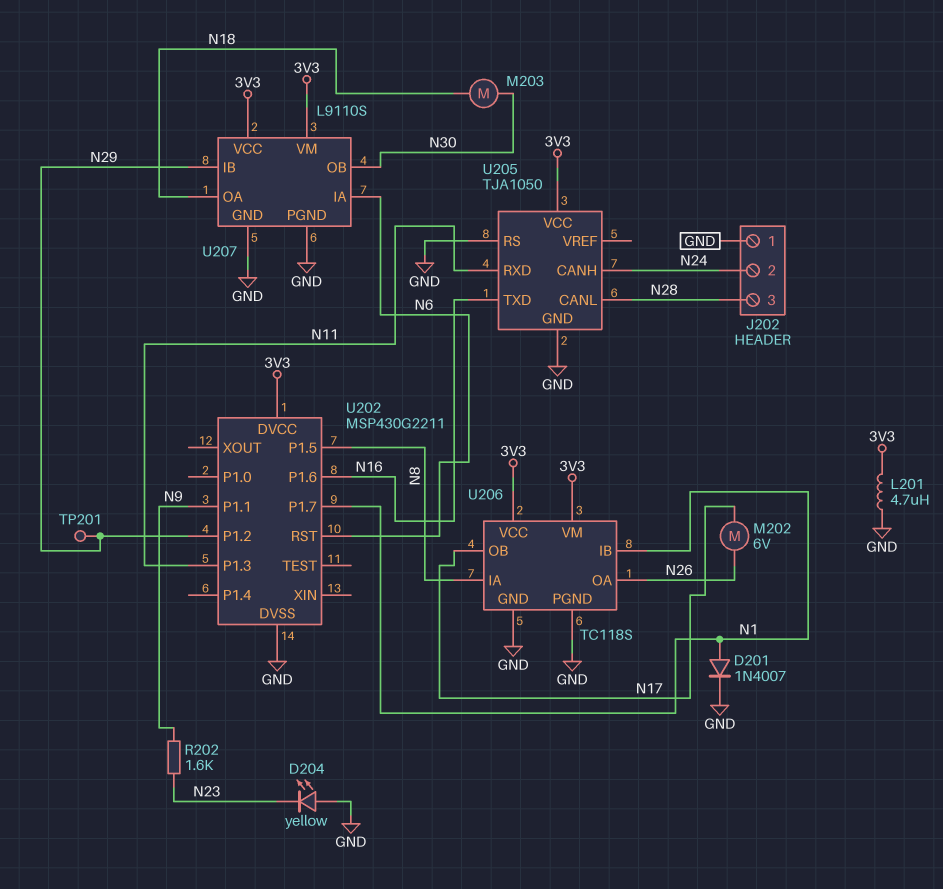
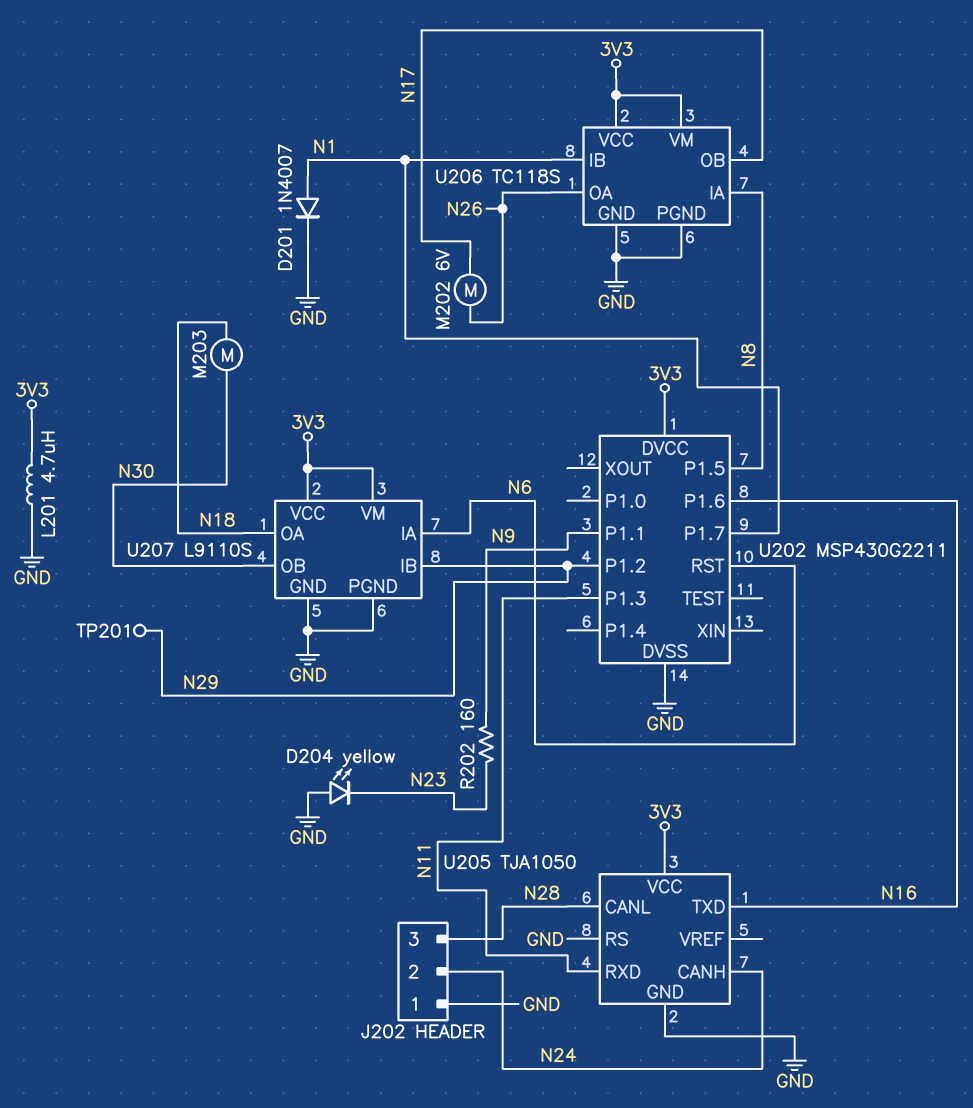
R202: 1.6k (N9, N23) -> 160 (N9, N23)

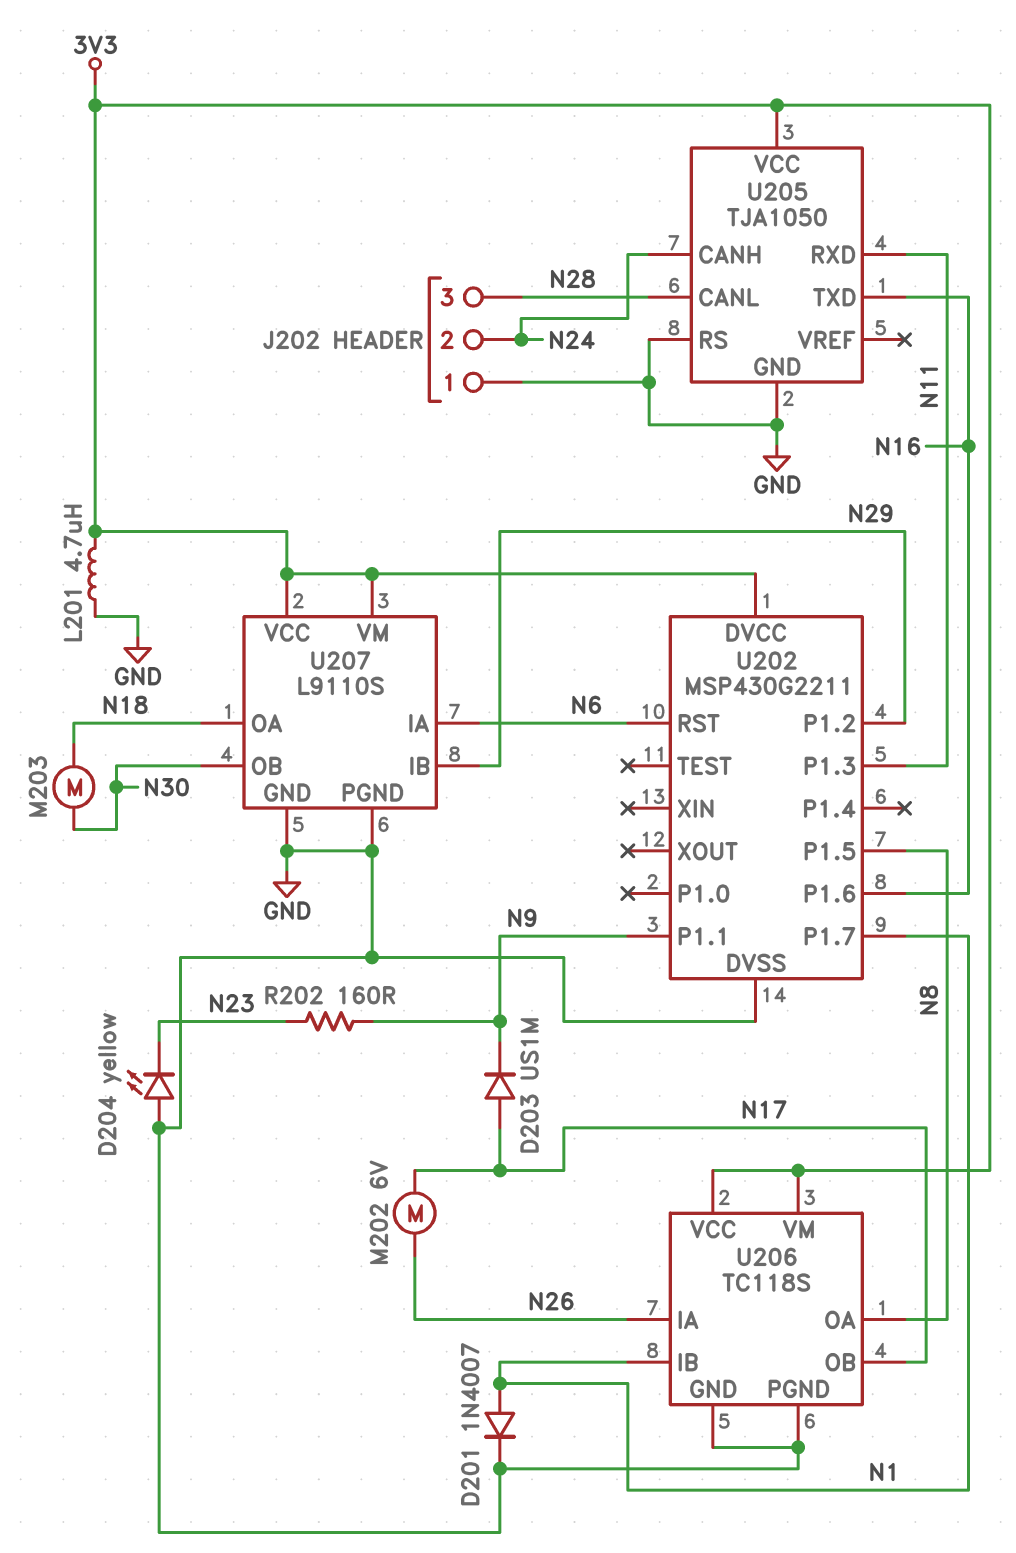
D203: none -> diode US1M (A N17, K N9)
TP201: test point (N29) -> none
U206 pin IA: N8 -> N26
U206 pin OA: N26 -> N8

